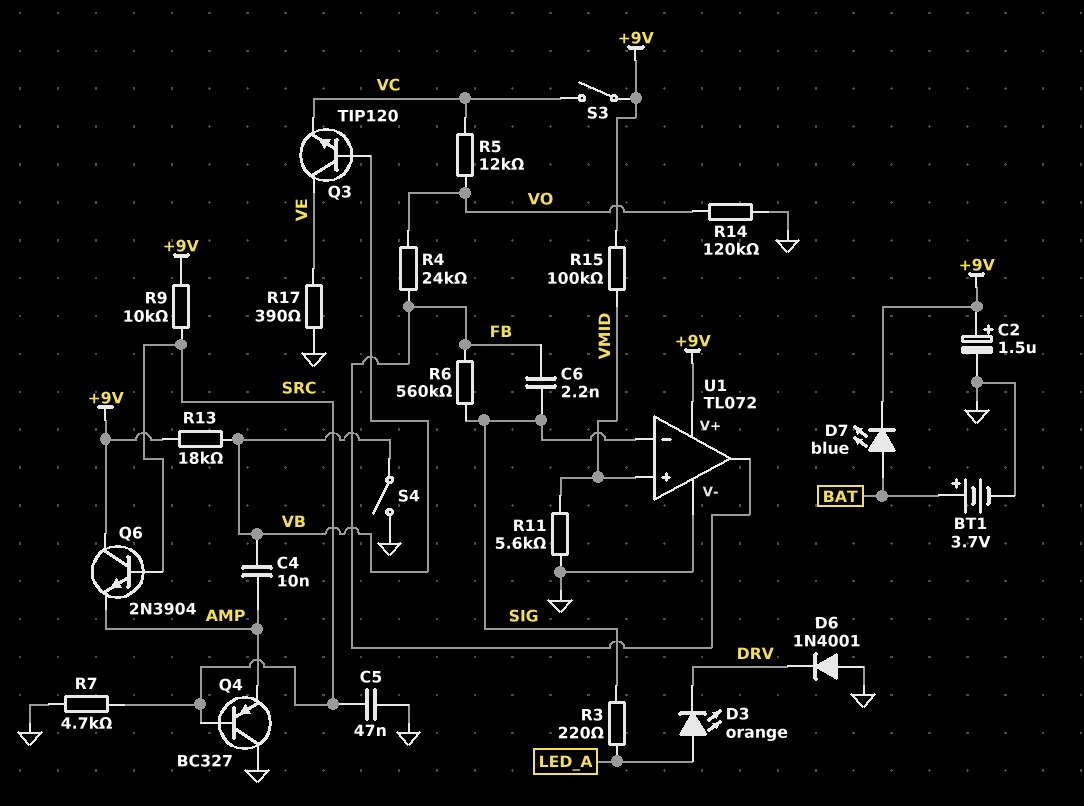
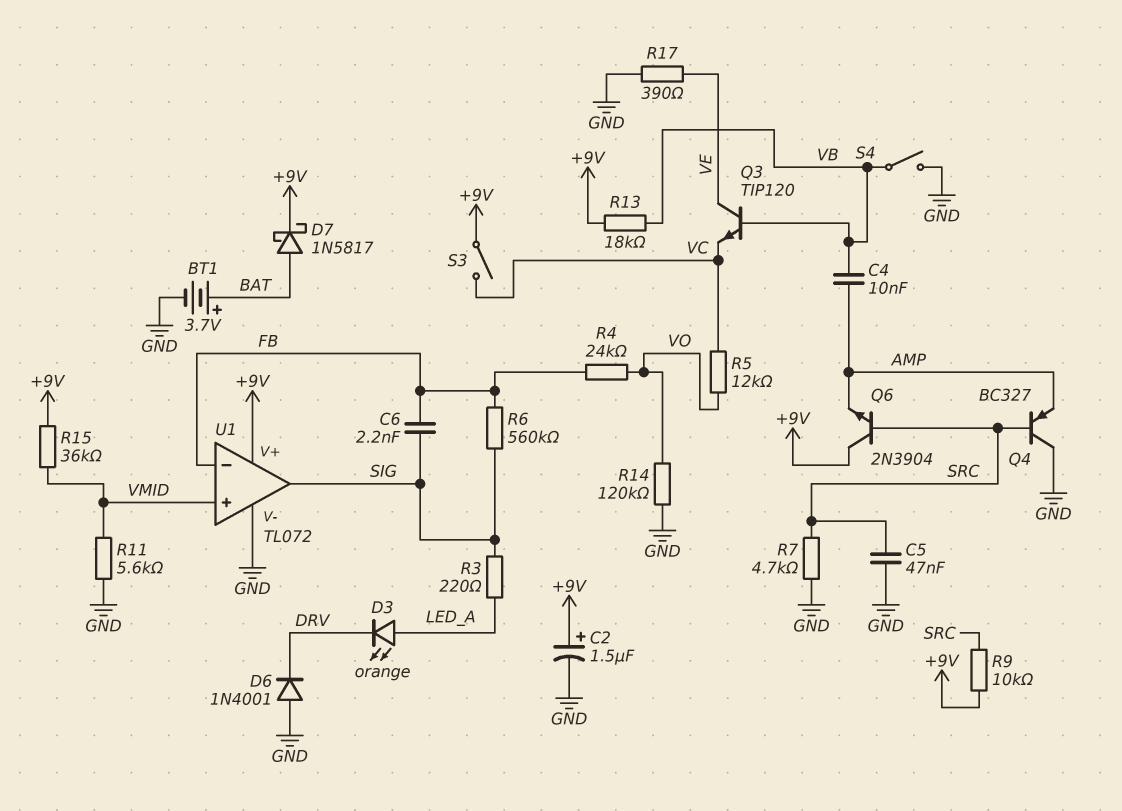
D7: LED blue (A BAT, K +9V) -> schottky 1N5817 (A BAT, K +9V)
R15: 100k (+9V, VMID) -> 36k (+9V, VMID)
U1 pin in-: SIG -> FB
U1 pin out: FB -> SIG

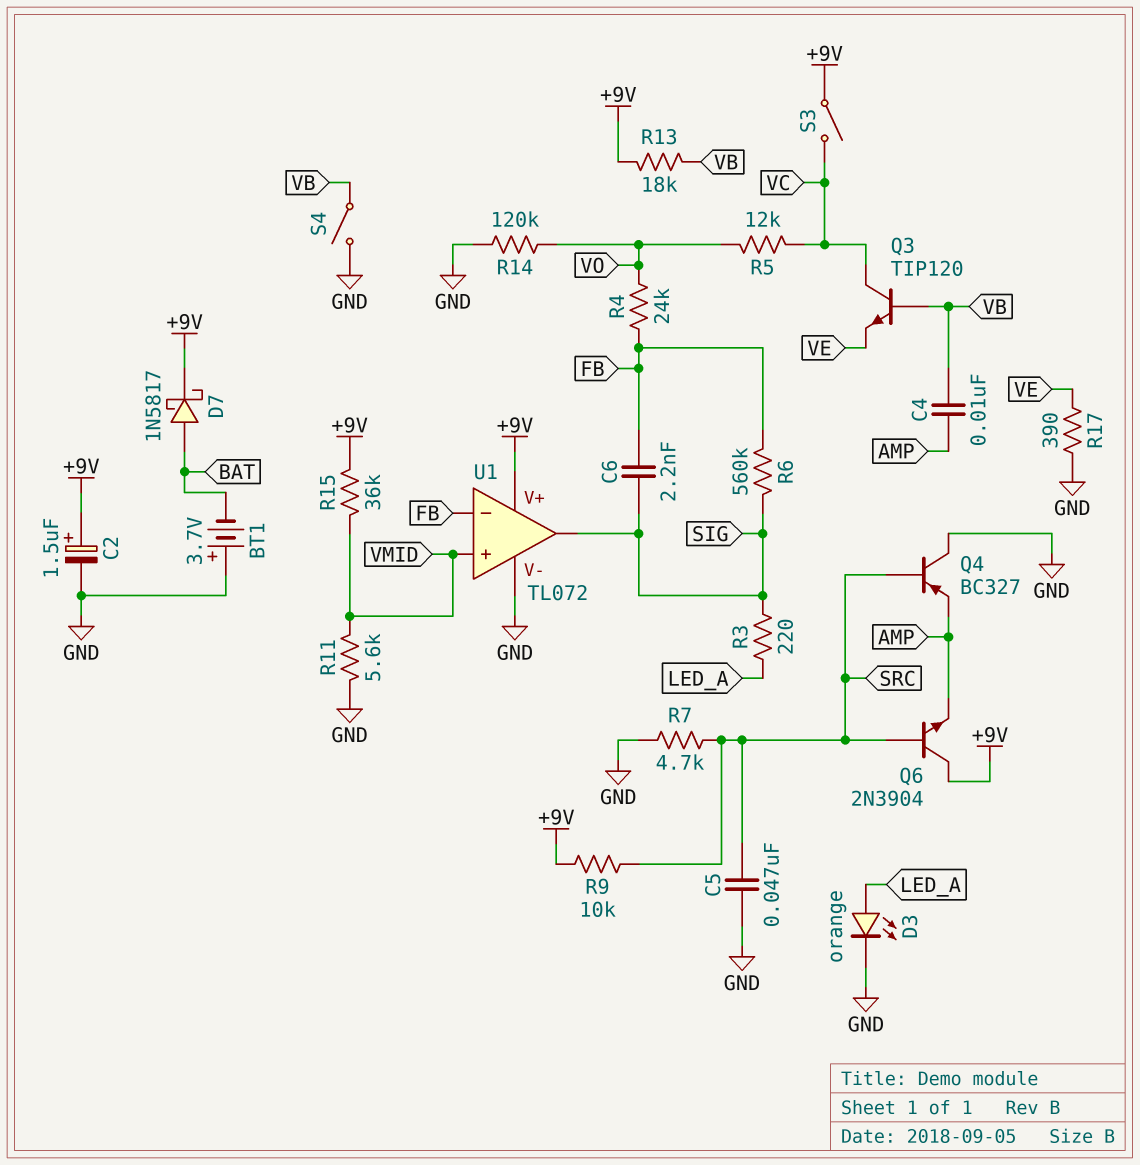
BT1: 3.7V (plus BAT, minus GND) -> 3.7V (plus GND, minus BAT)
D3: LED orange (A LED_A, K DRV) -> LED orange (A LED_A, K GND)
D6: diode 1N4001 (A GND, K DRV) -> none
Q3: NPN TIP120 (B VB, C VE, E VC) -> NPN TIP120 (B VB, C VC, E VE)

